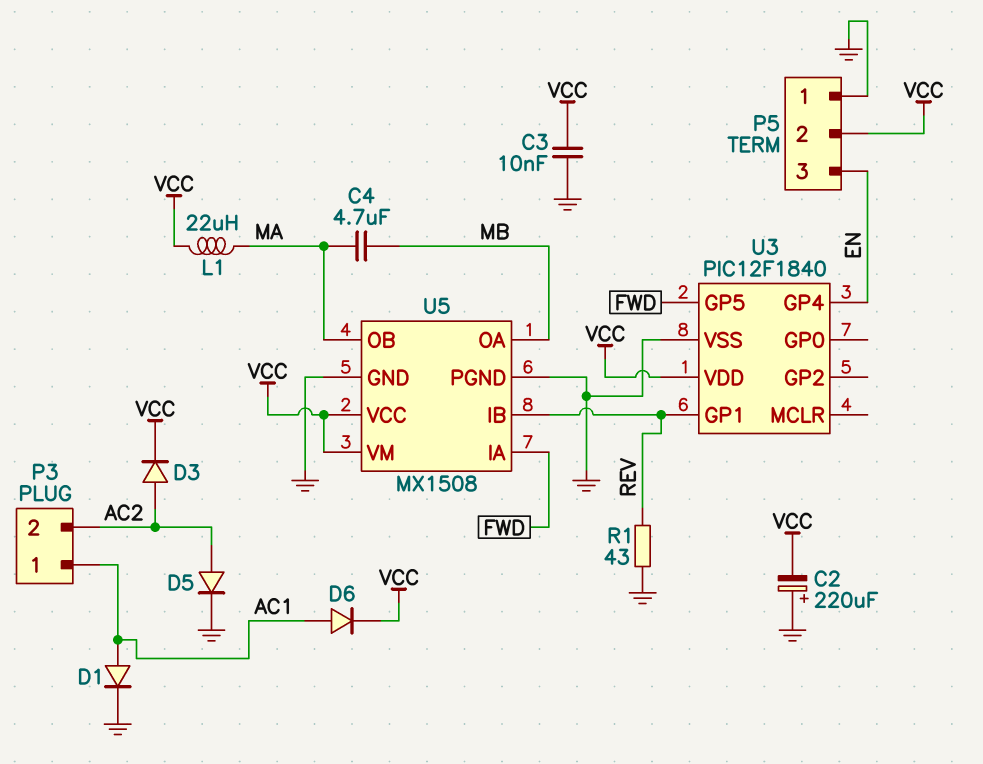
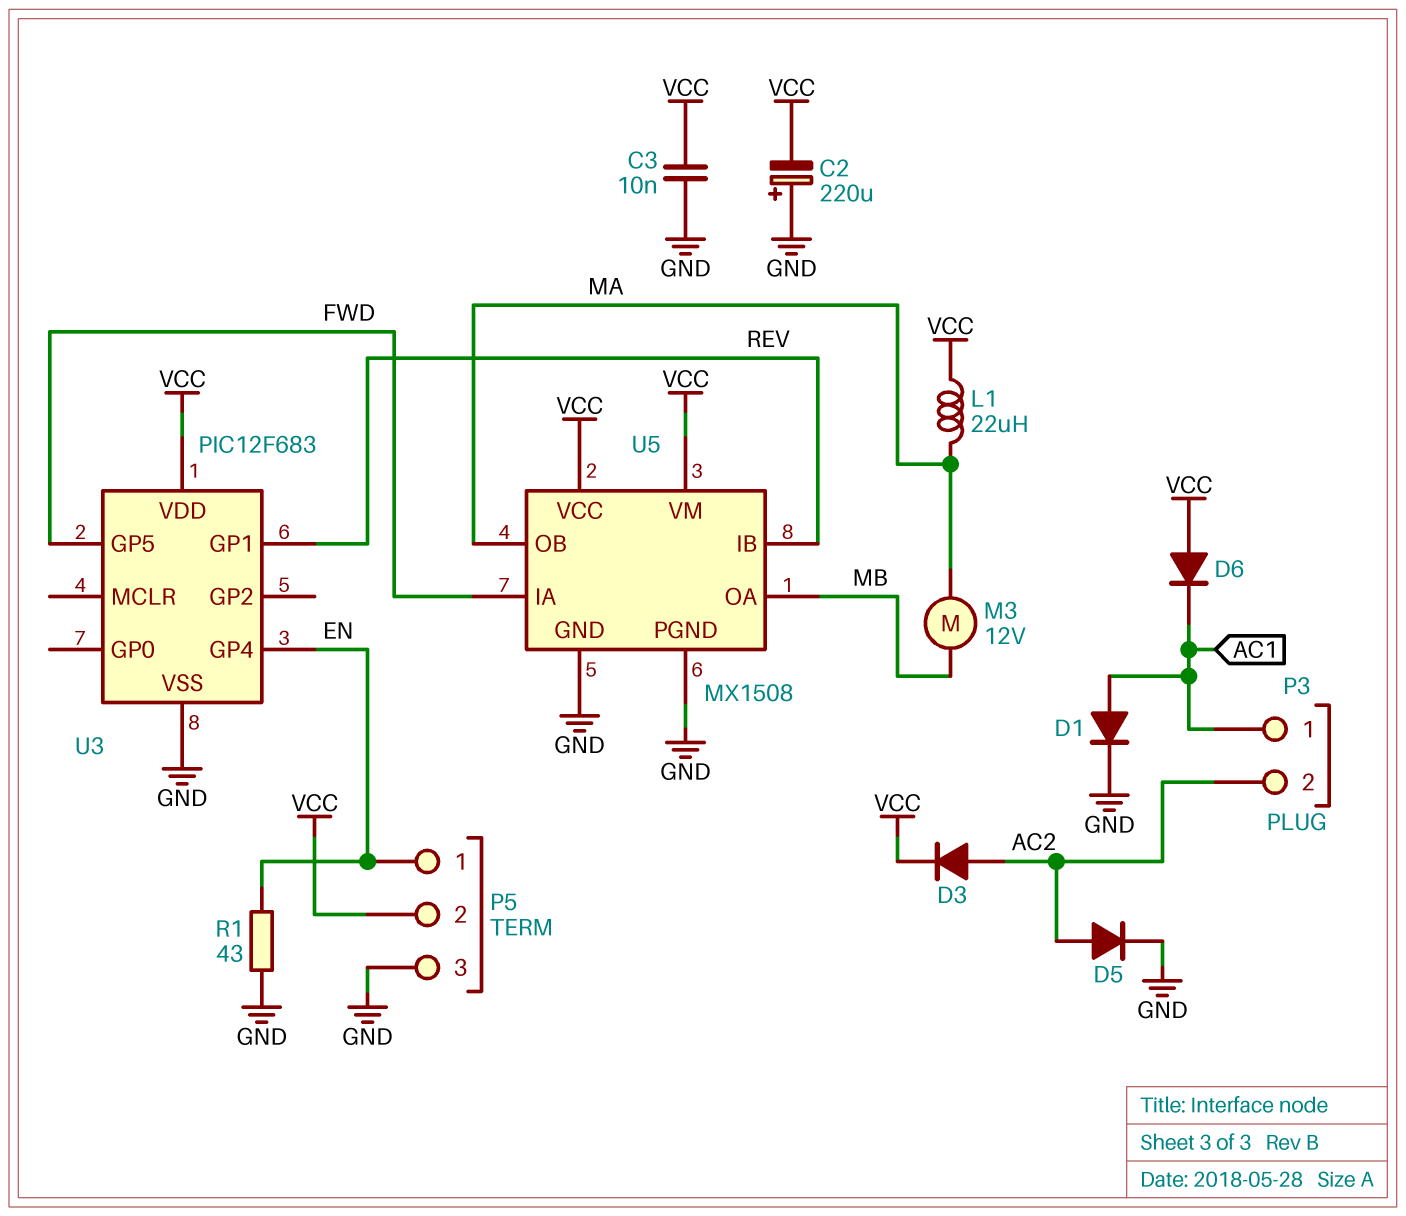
C4: 4.7uF (MA, MB) -> none
D6: diode (A AC1, K VCC) -> diode (A VCC, K AC1)
M3: none -> motor 12V (MA, MB)
P5 pin 1: GND -> EN
P5 pin 3: EN -> GND
R1: 43 (GND, REV) -> 43 (EN, GND)
U3: PIC12F1840 -> PIC12F683

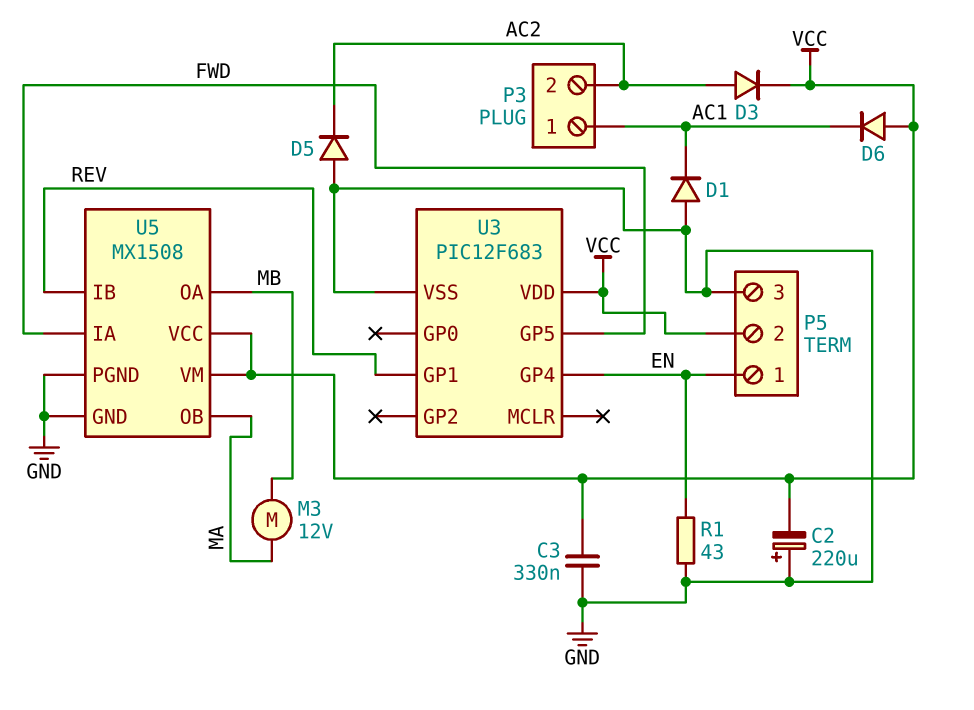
C3: 10nF (GND, VCC) -> 330nF (GND, VCC)
D1: diode (A AC1, K GND) -> diode (A GND, K AC1)
D5: diode (A AC2, K GND) -> diode (A GND, K AC2)
L1: 22uH (MA, VCC) -> none

